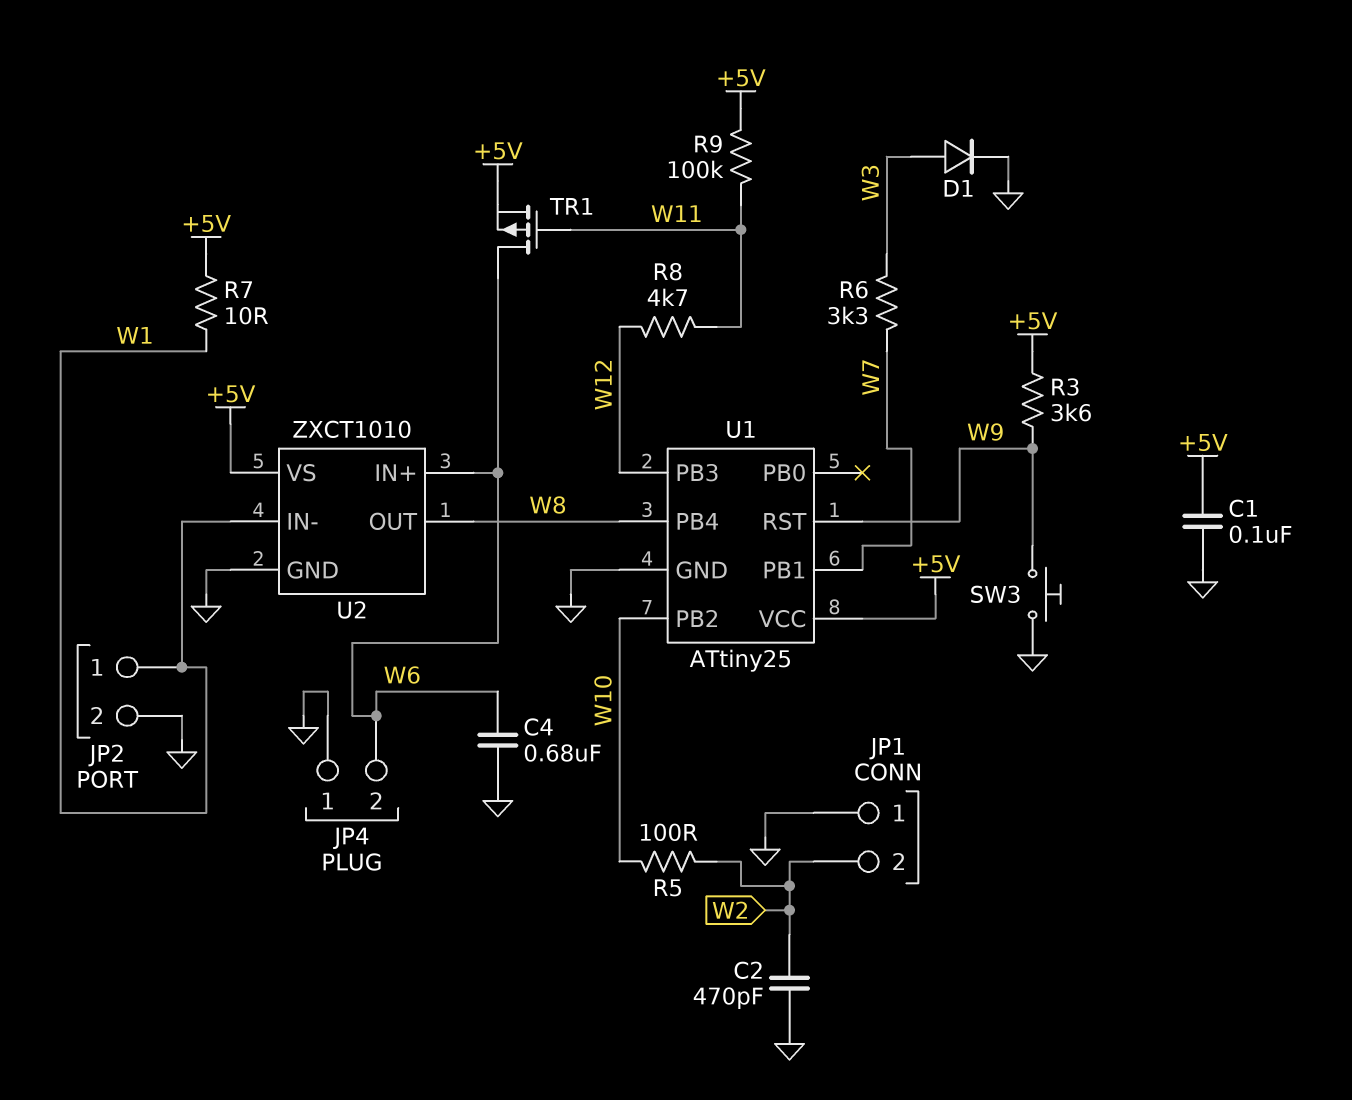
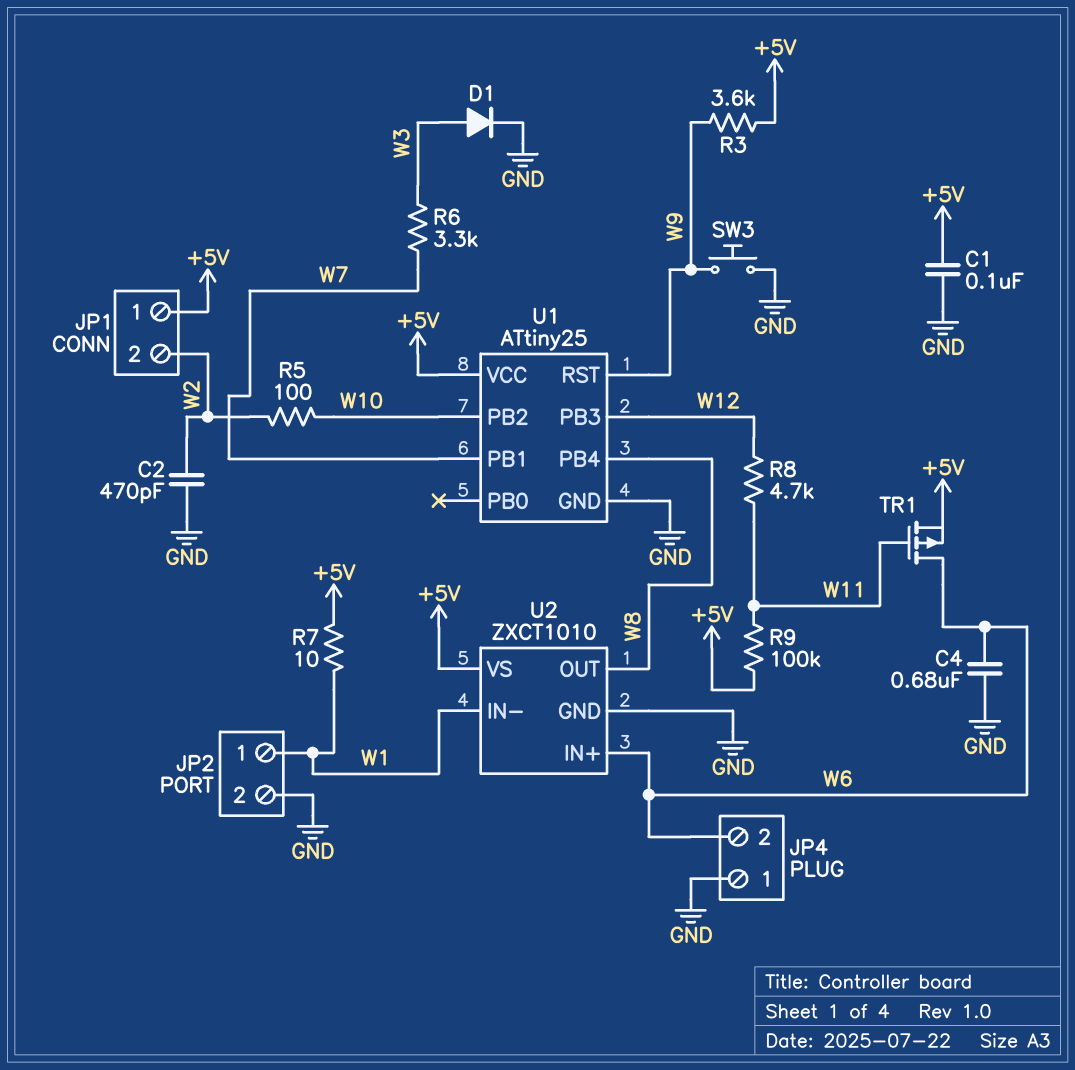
JP1 pin 1: GND -> +5V

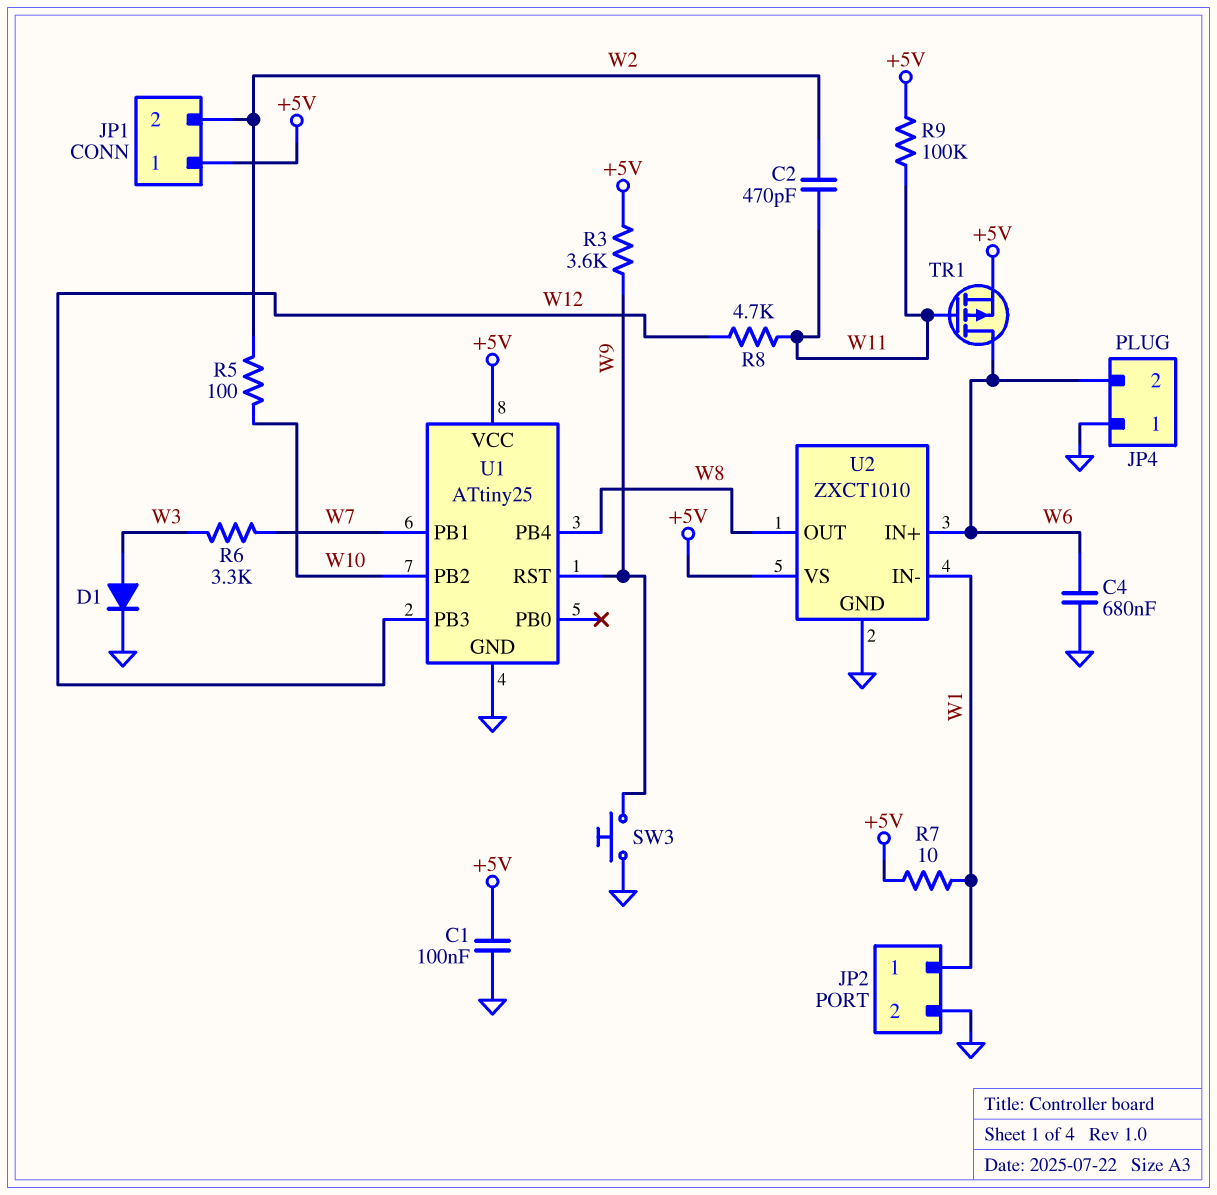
C2: 470pF (GND, W2) -> 470pF (W2, W11)

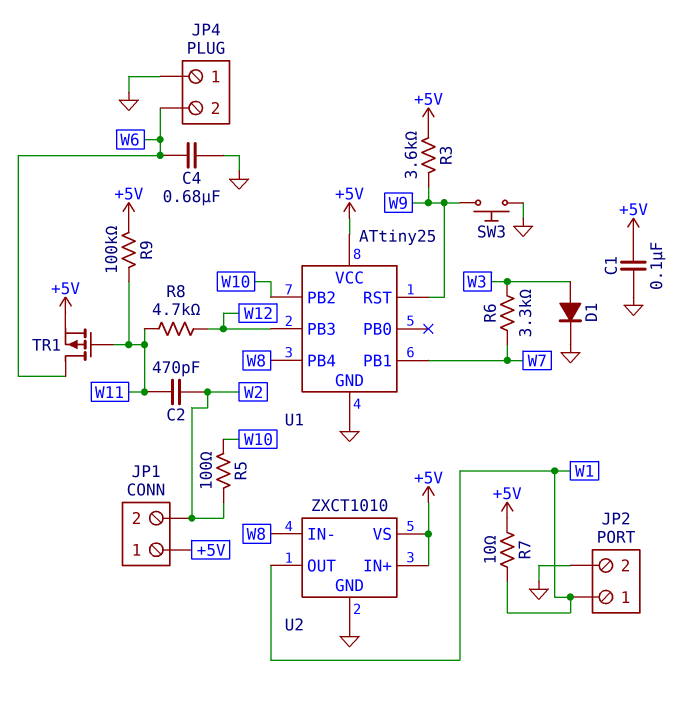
U2 pin IN+: W6 -> +5V
U2 pin IN-: W1 -> W8
U2 pin OUT: W8 -> W1

